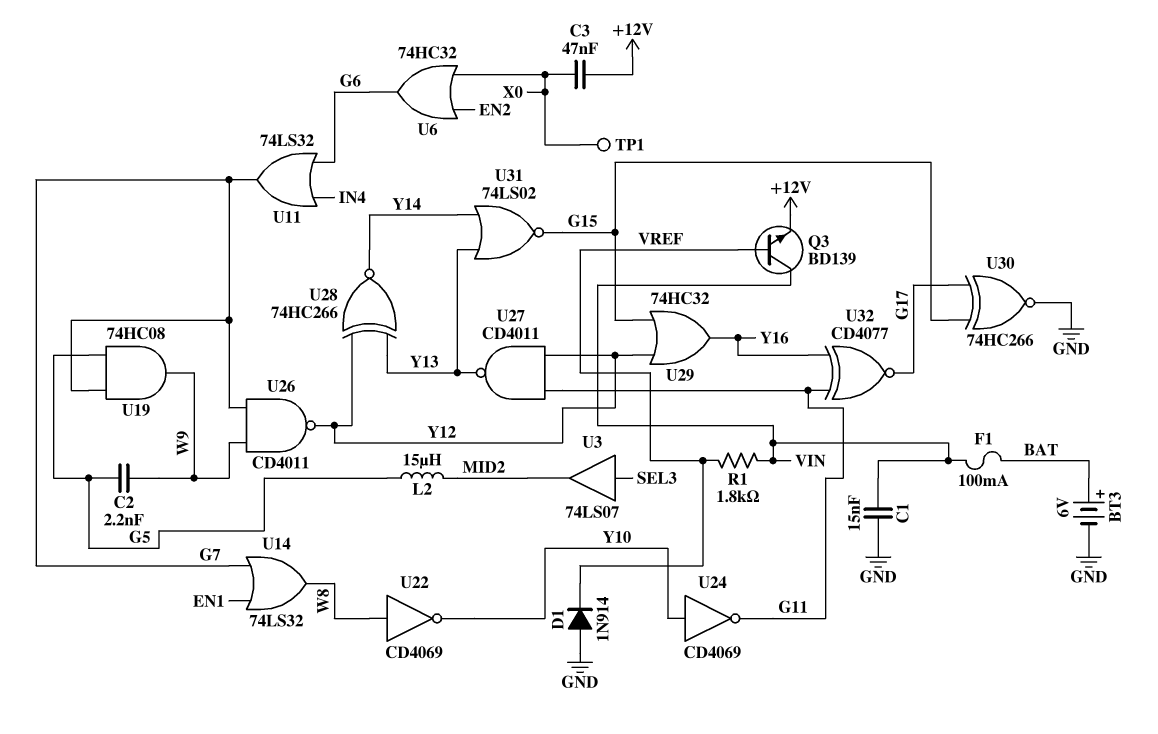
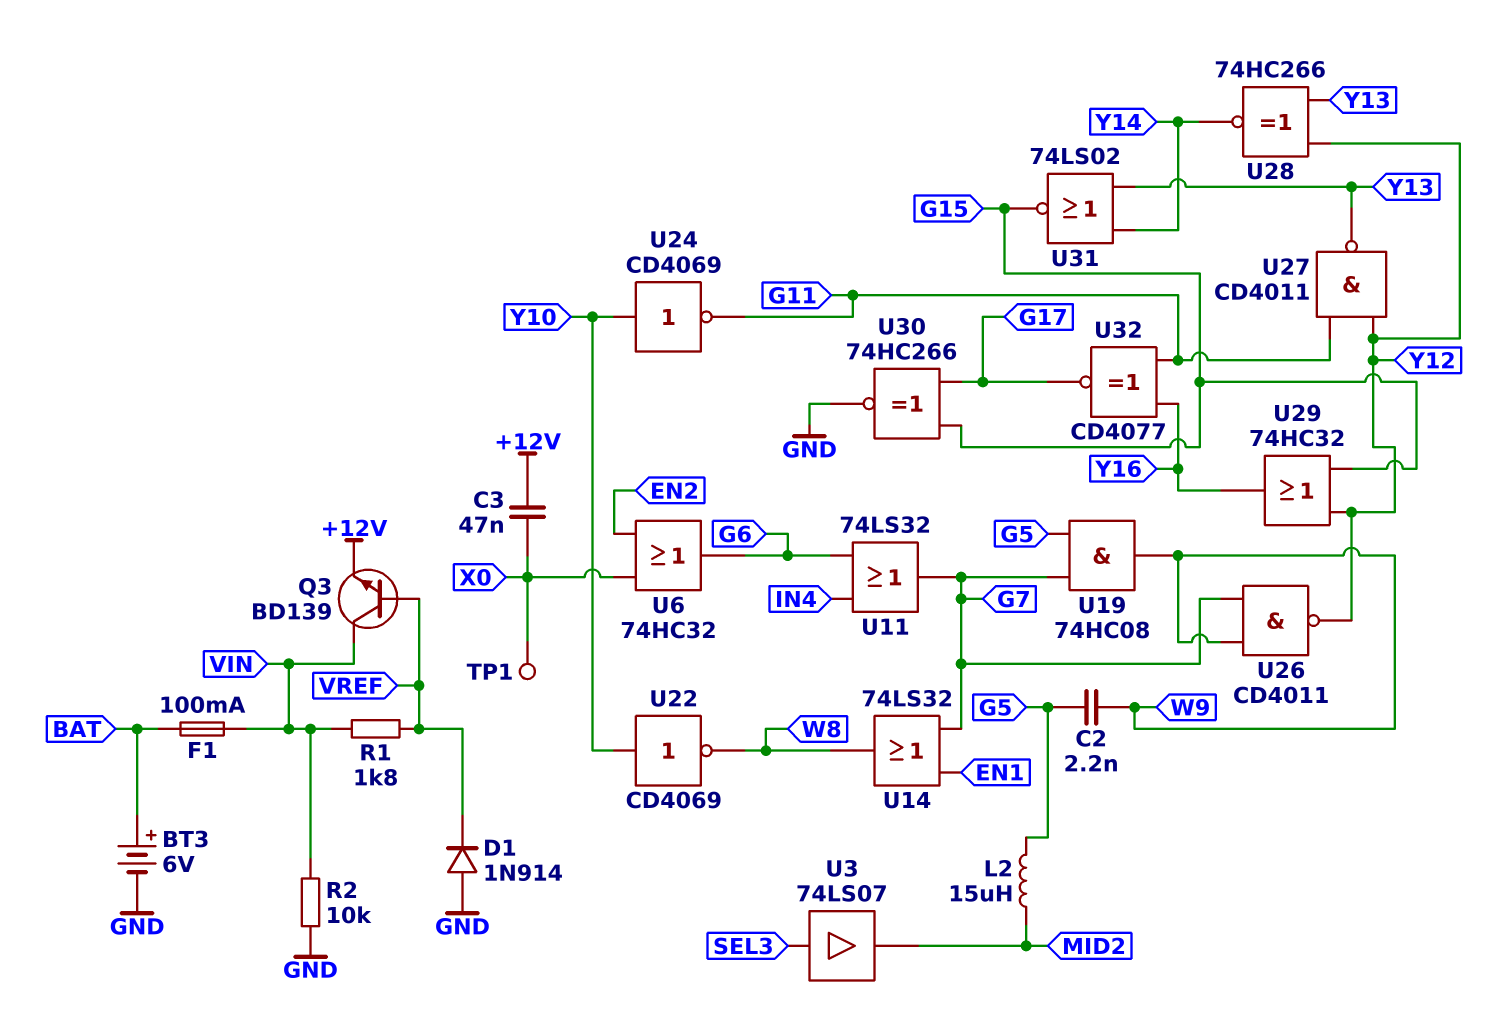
C1: 15nF (GND, VIN) -> none
R2: none -> 10k (GND, VIN)
U22: NOT CD4069 (in W8, out Y10) -> NOT CD4069 (in Y10, out W8)

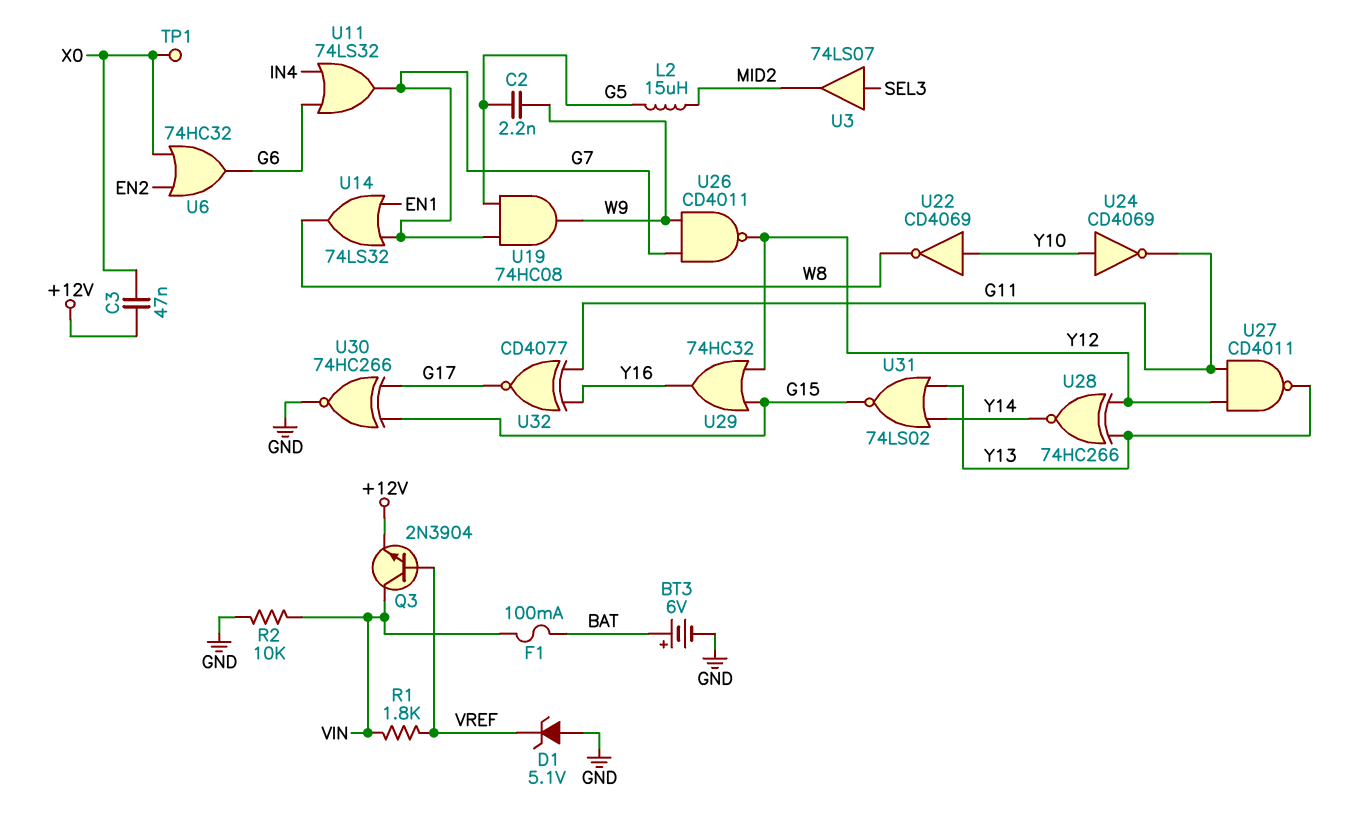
D1: diode 1N914 (A GND, K VREF) -> zener 5.1V (A GND, K VREF)
Q3: NPN BD139 (B VREF, C VIN, E +12V) -> NPN 2N3904 (B VREF, C VIN, E +12V)

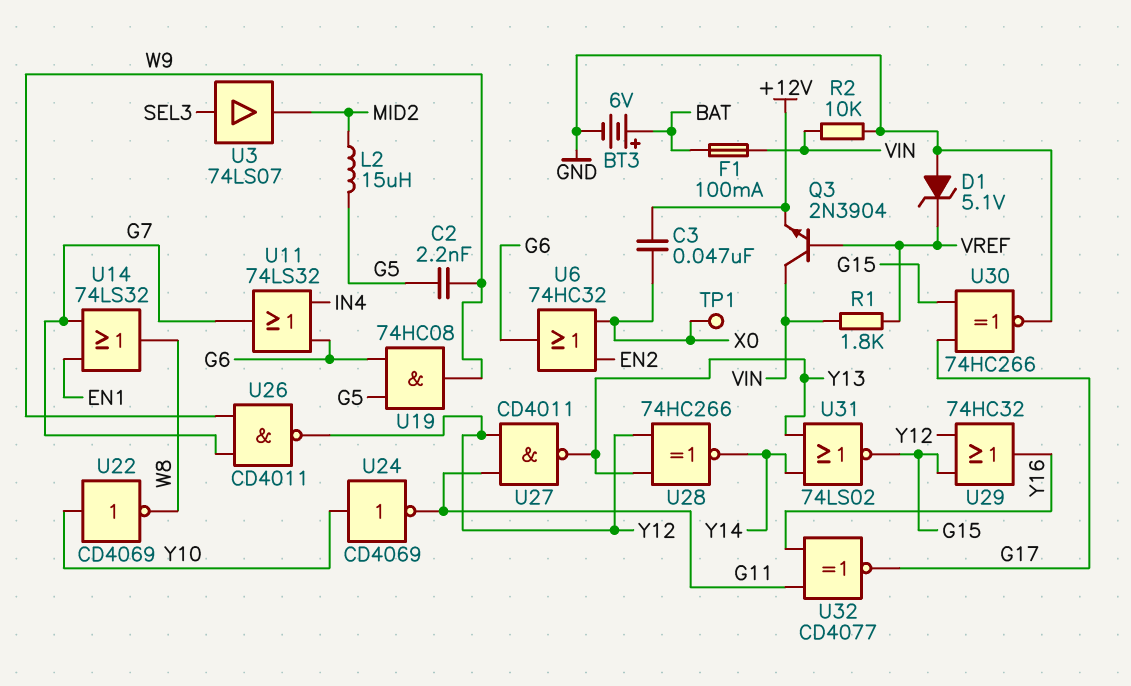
U19: AND 74HC08 (in G5, in G7, out W9) -> AND 74HC08 (in G5, in G6, out W9)

